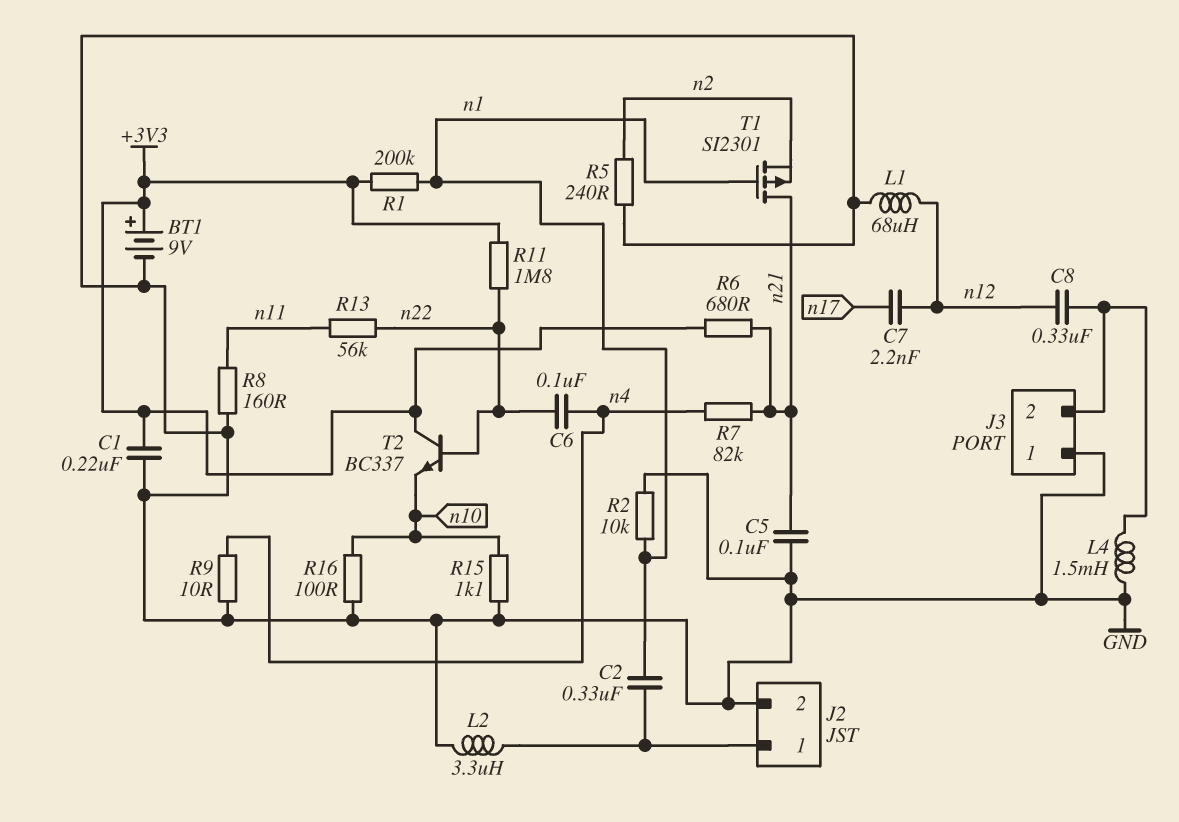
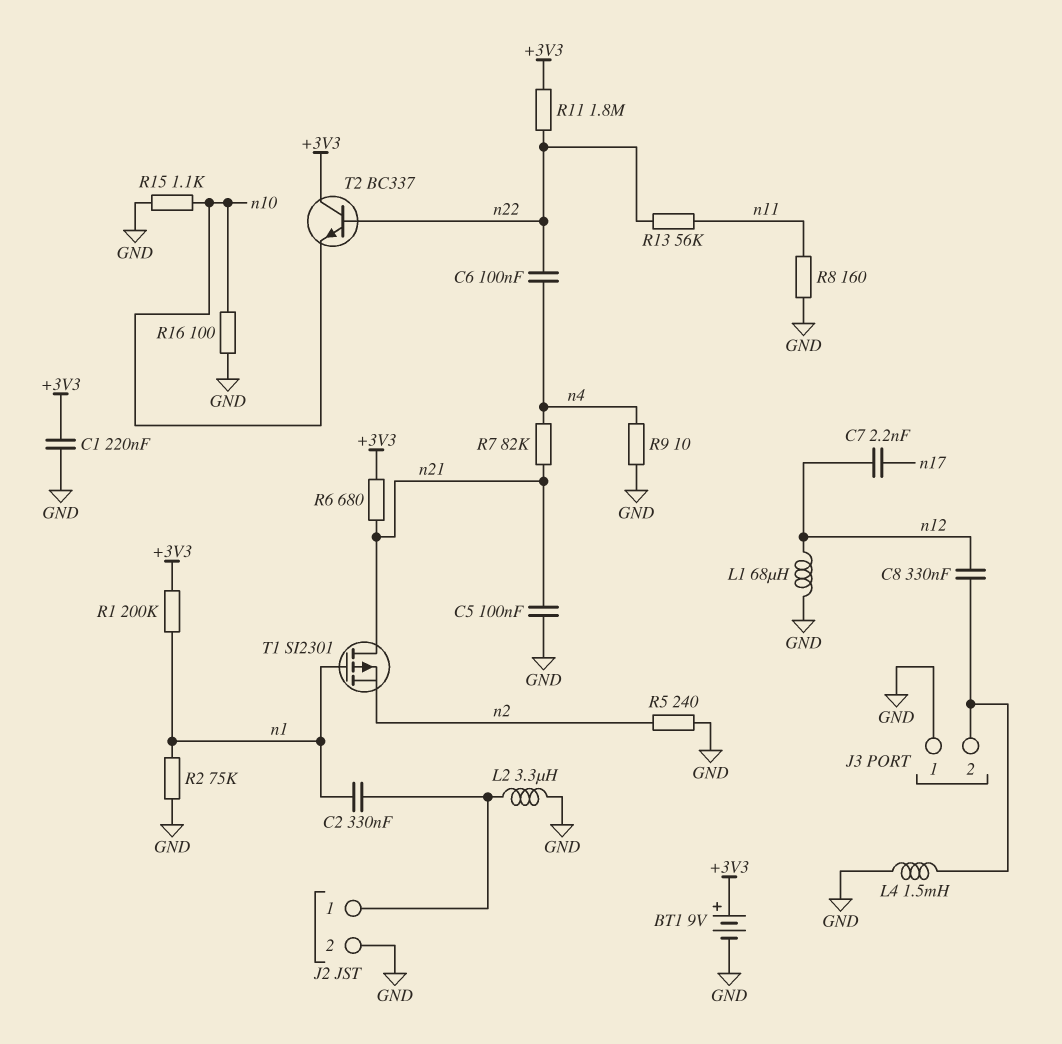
R2: 10k (GND, n1) -> 75k (GND, n1)

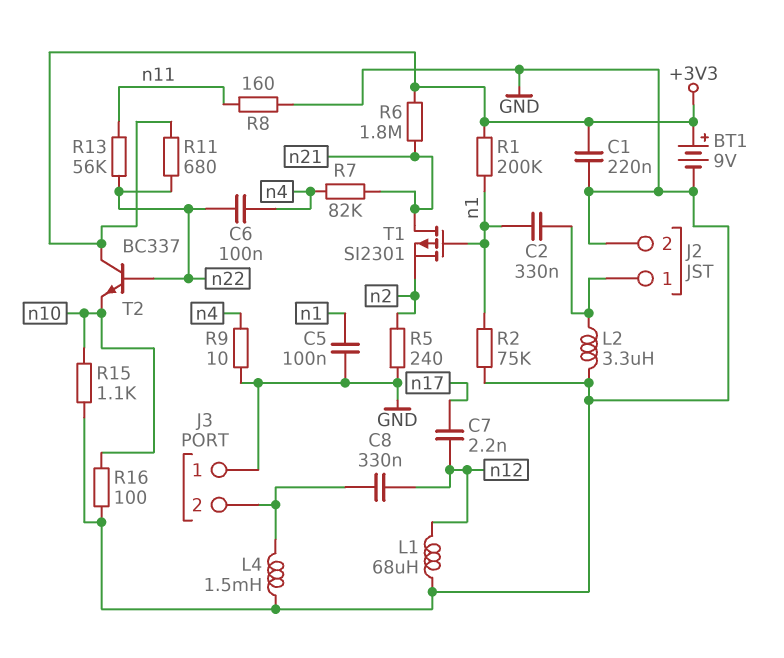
C5: 100nF (GND, n21) -> 100nF (GND, n1)
R6: 680 (+3V3, n21) -> 1.8M (+3V3, n21)
R11: 1.8M (+3V3, n22) -> 680 (+3V3, n22)

